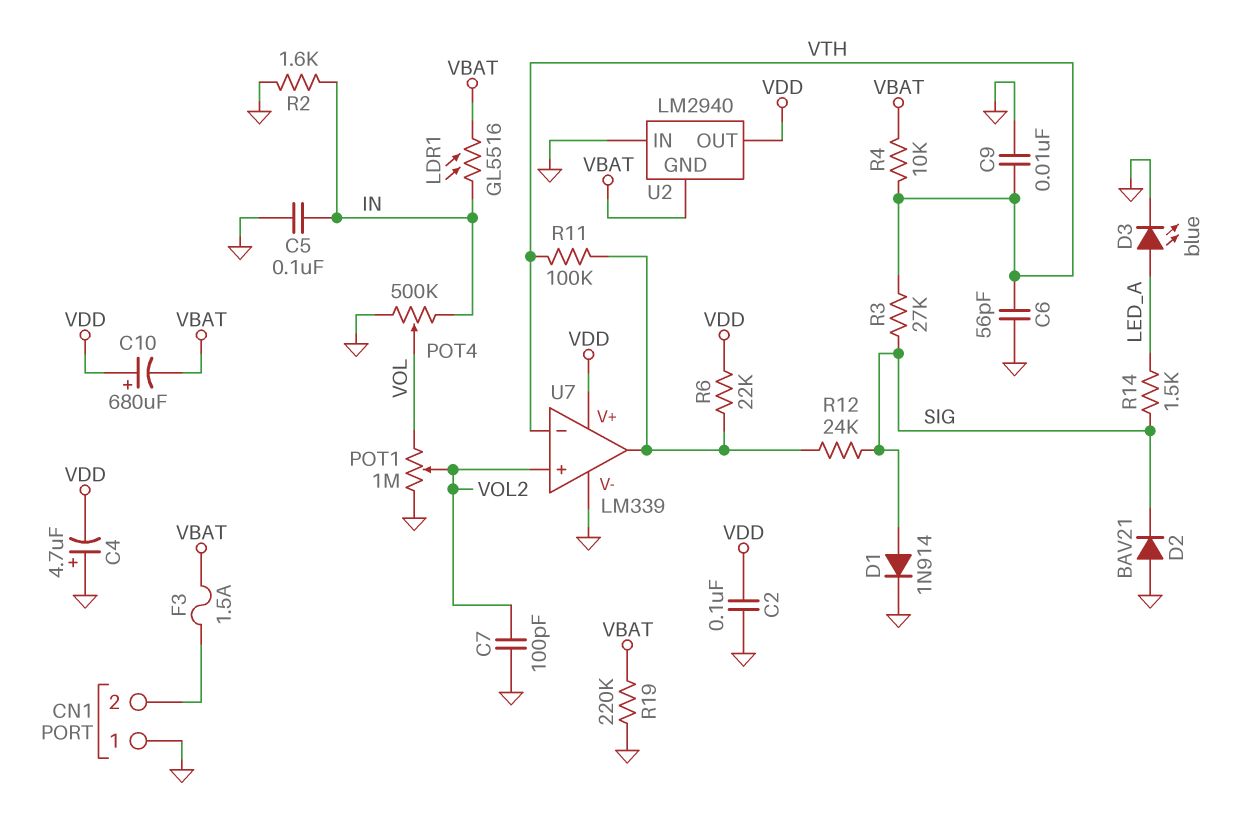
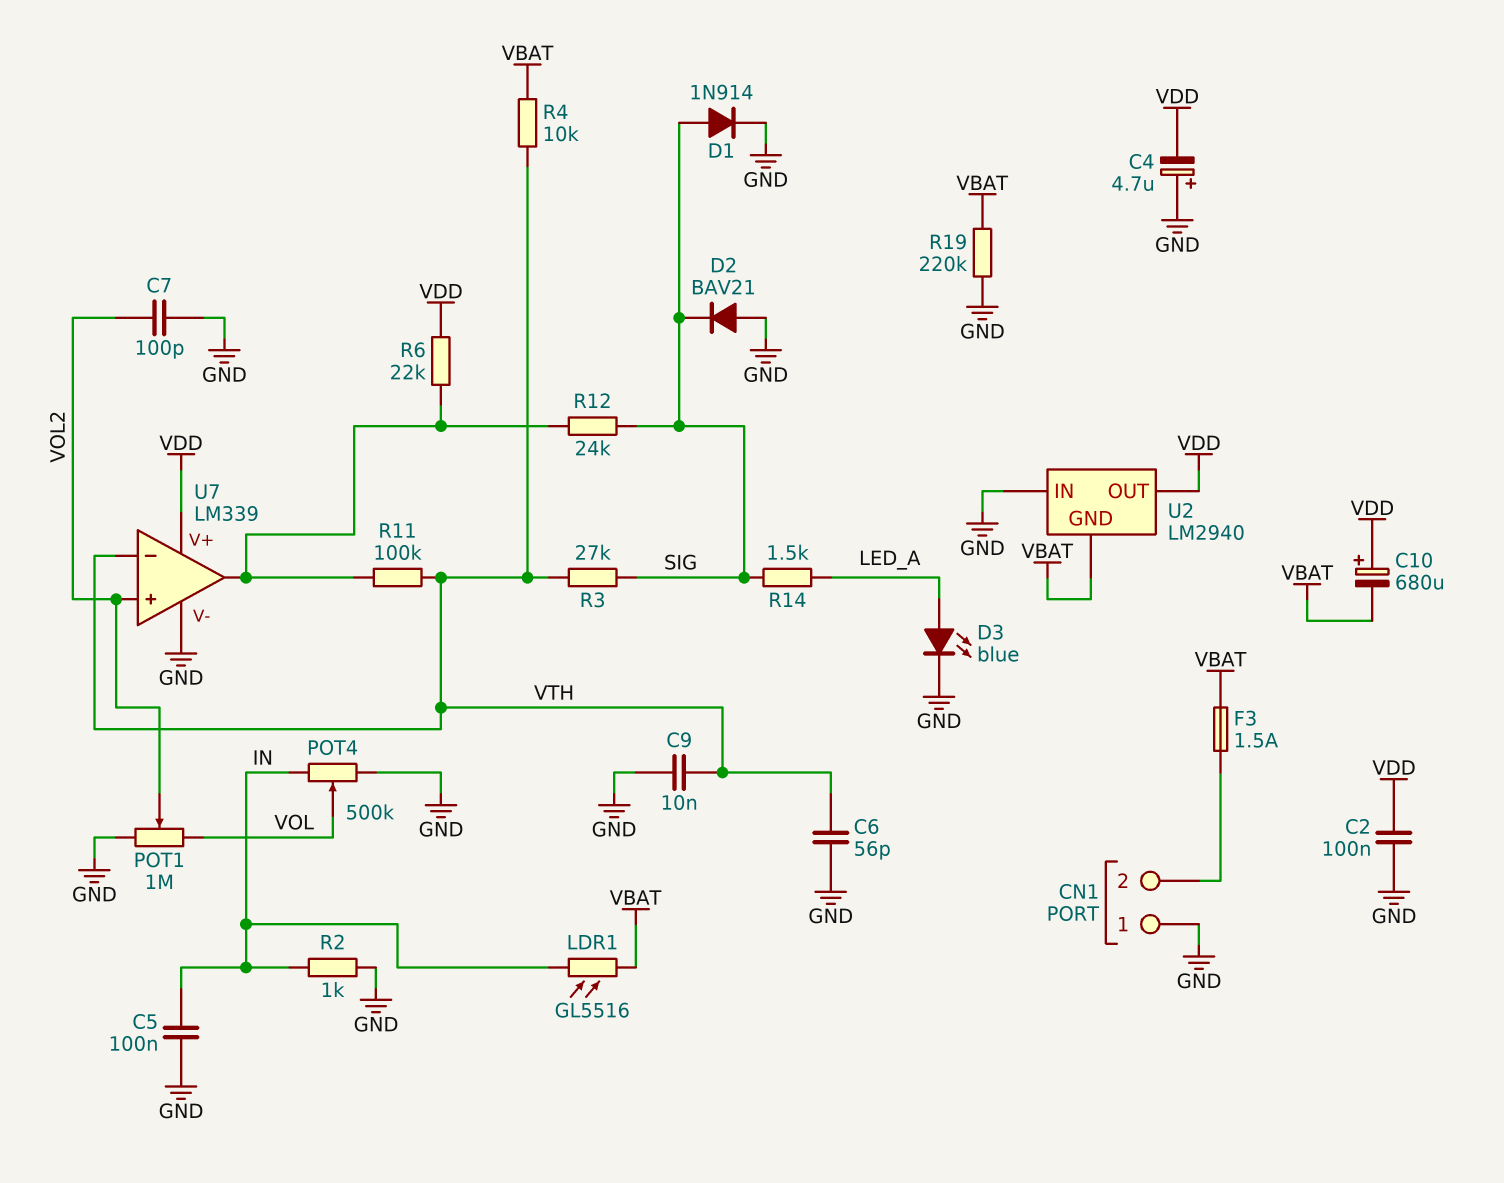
R2: 1.6k (GND, IN) -> 1k (GND, IN)

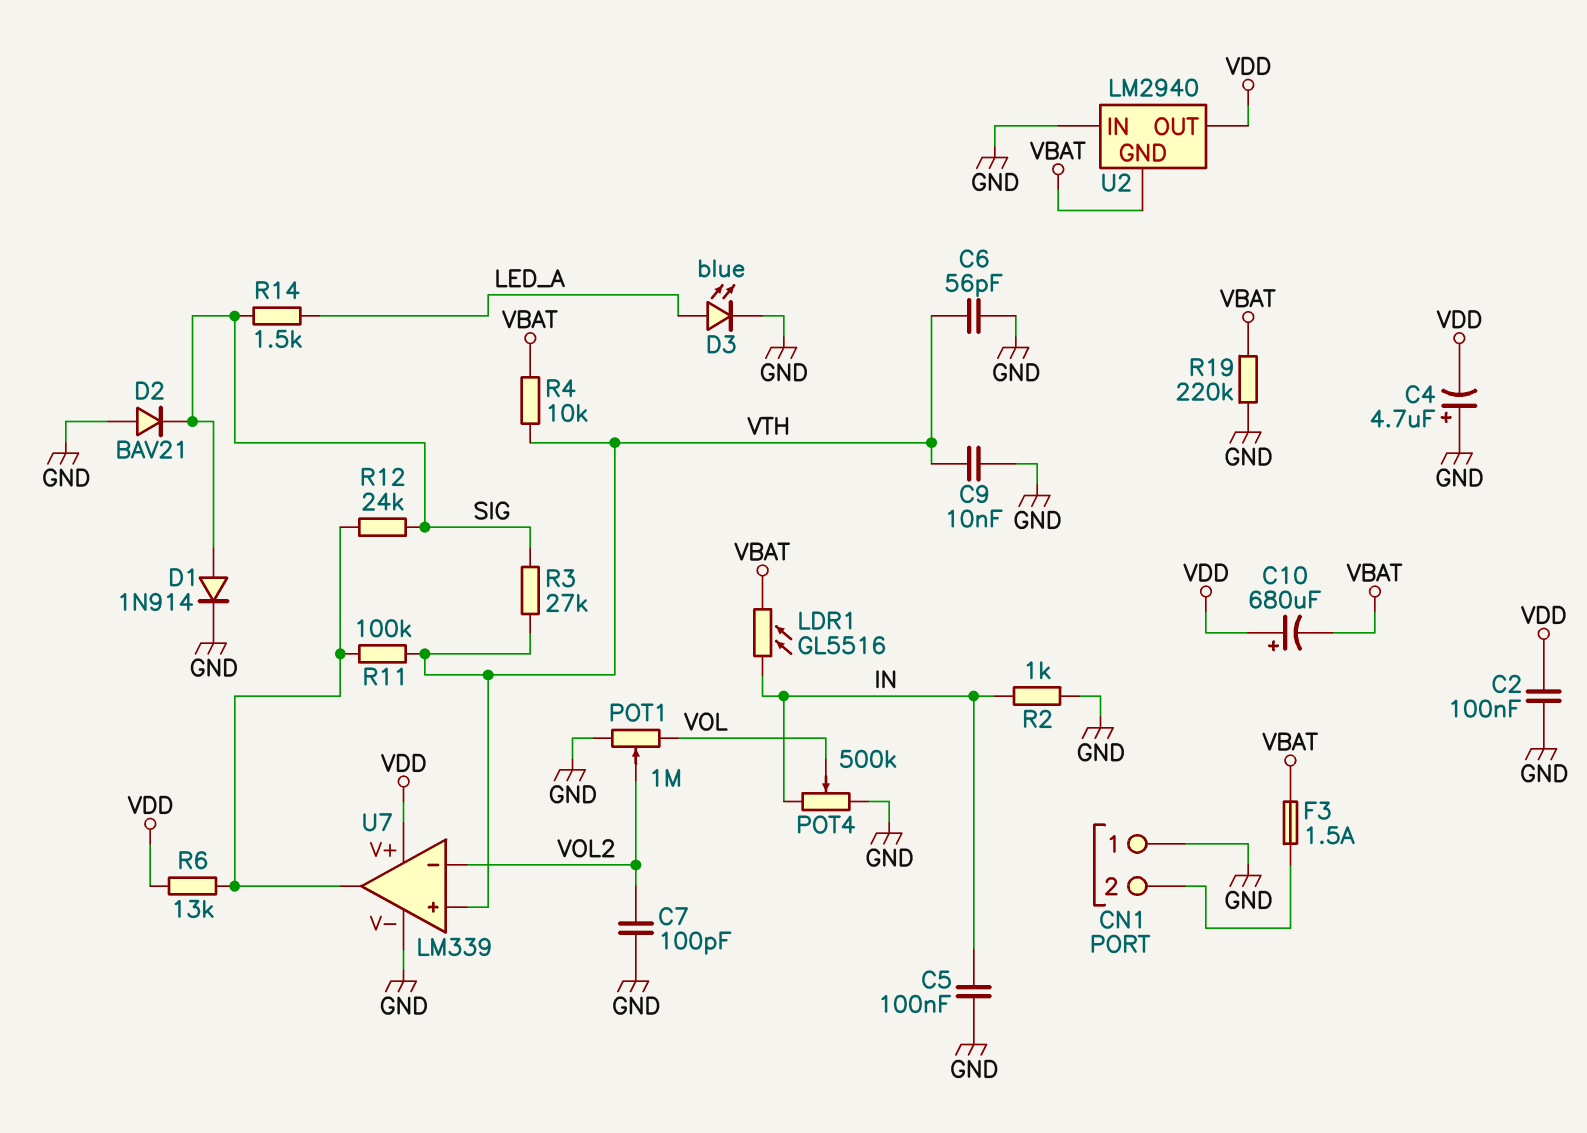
R6: 22k (U7/out, VDD) -> 13k (U7/out, VDD)
U7 pin in+: VOL2 -> VTH
U7 pin in-: VTH -> VOL2

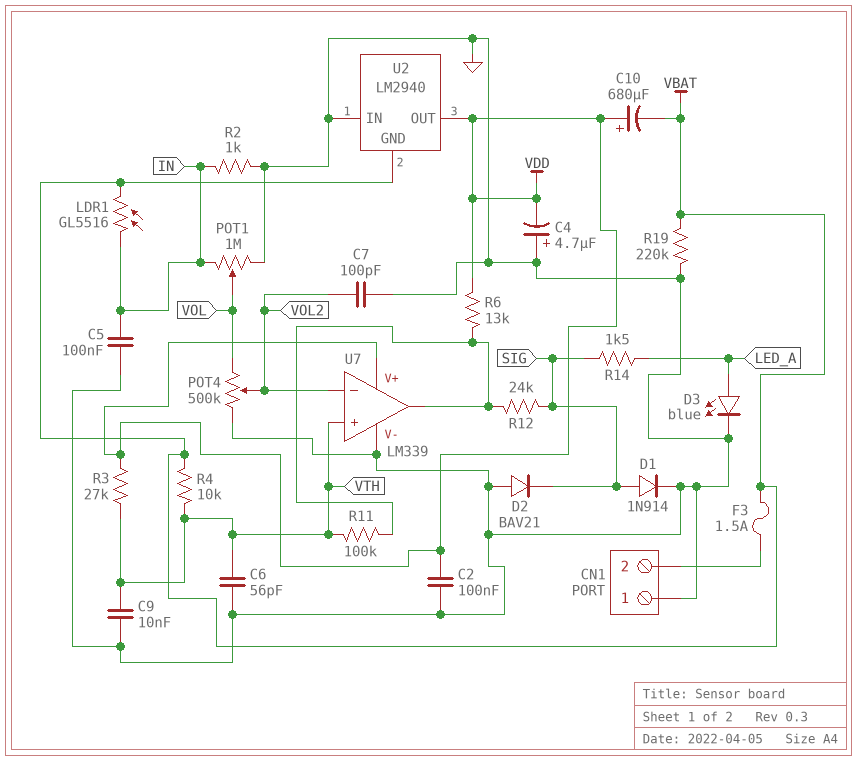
POT1: 1M (GND, VOL, wiper VOL2) -> 1M (GND, IN, wiper VOL)
POT4: 500k (GND, IN, wiper VOL) -> 500k (GND, VOL, wiper VOL2)
R3: 27k (SIG, VTH) -> 27k (VDD, VTH)

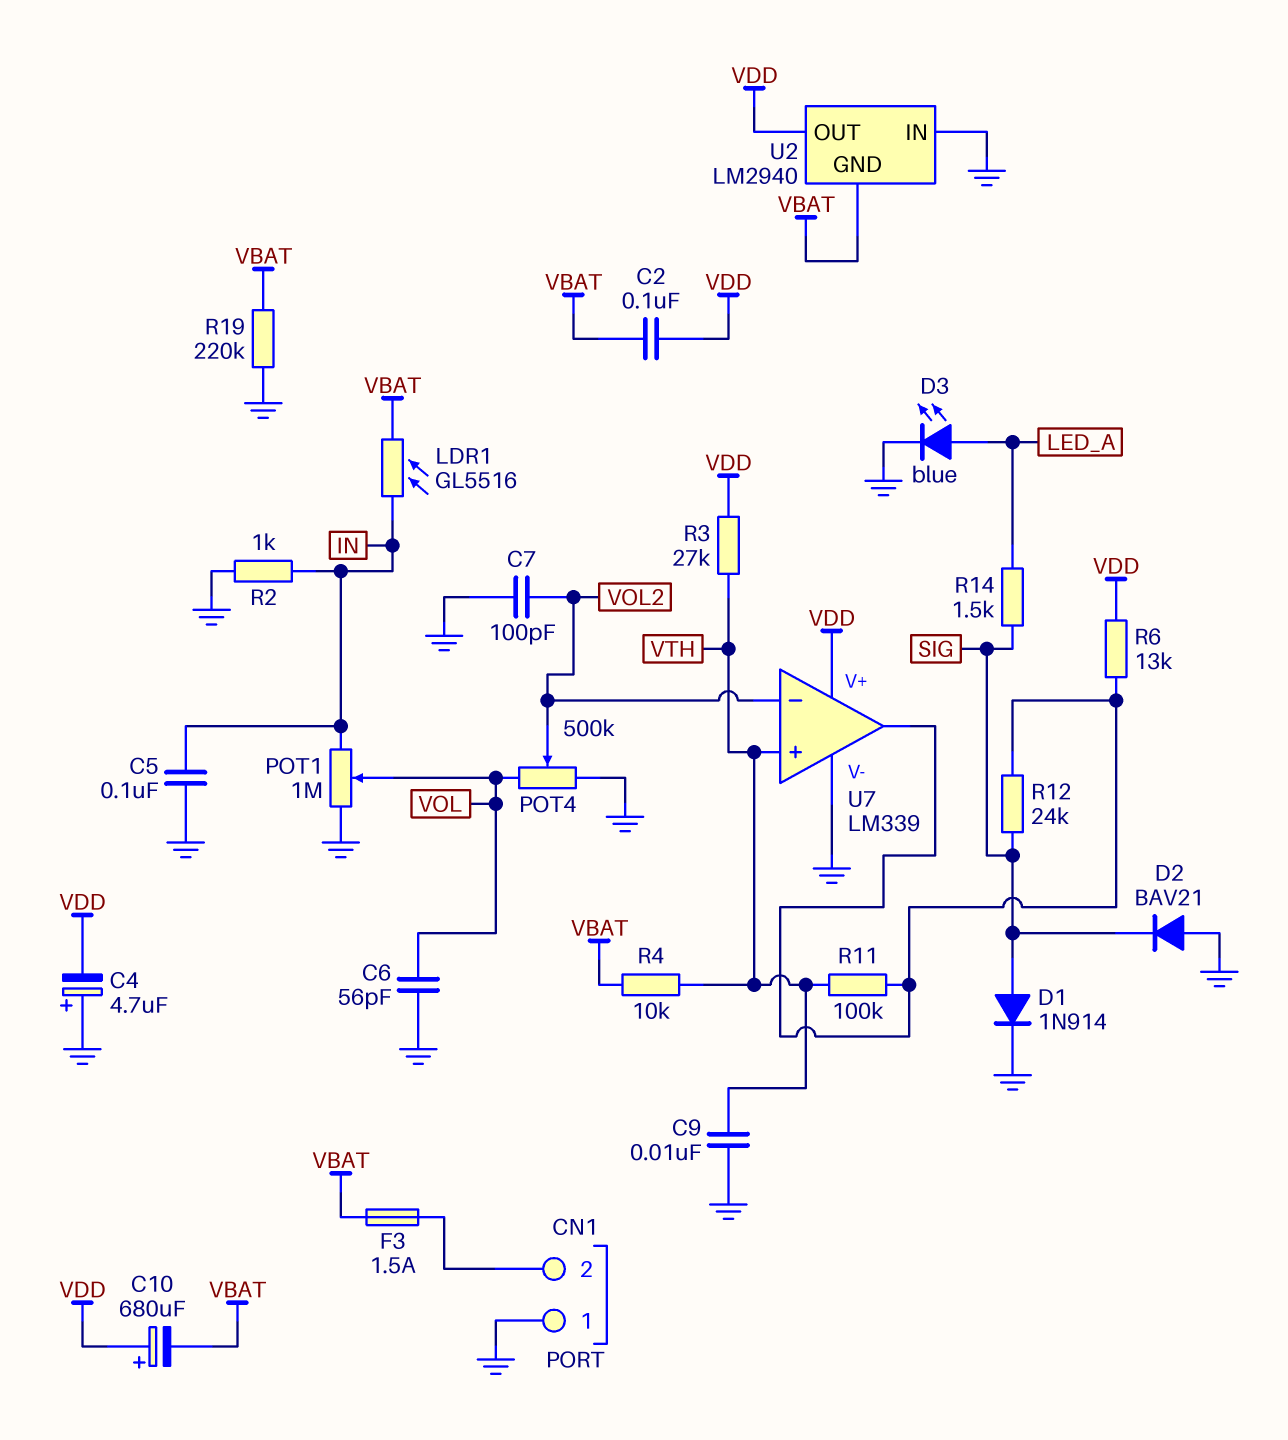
C2: 100nF (GND, VDD) -> 100nF (VBAT, VDD)
C6: 56pF (GND, VTH) -> 56pF (GND, VOL)

